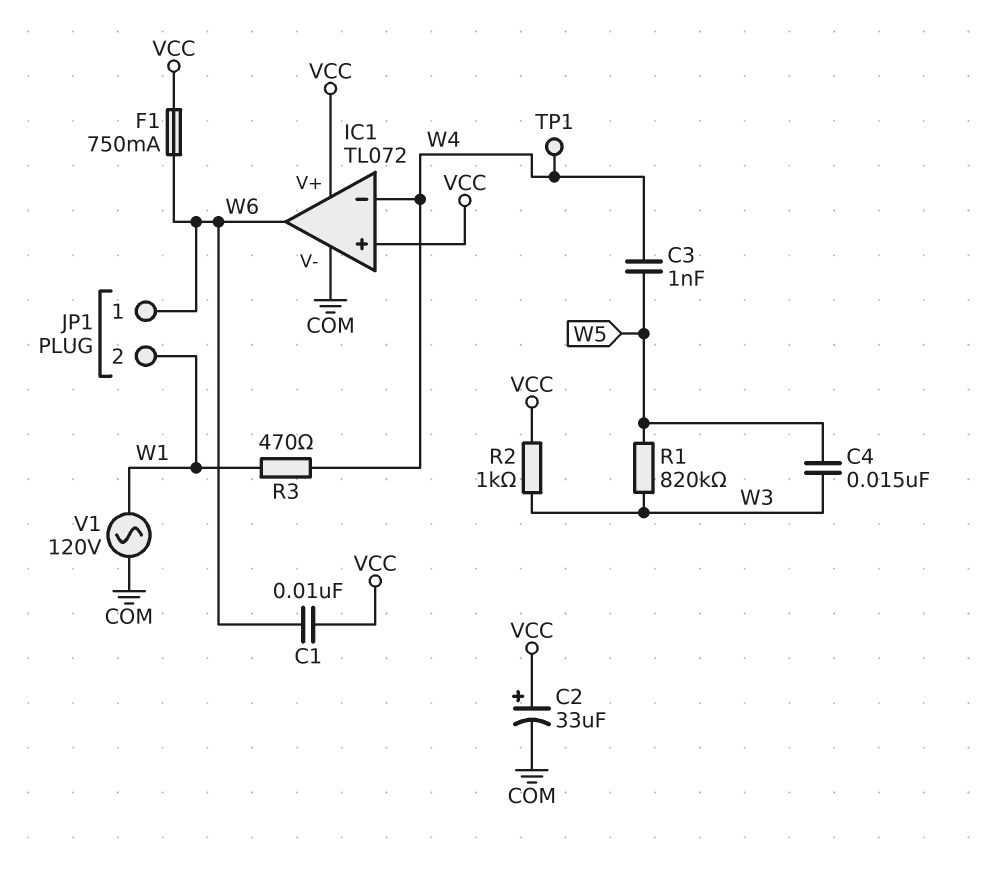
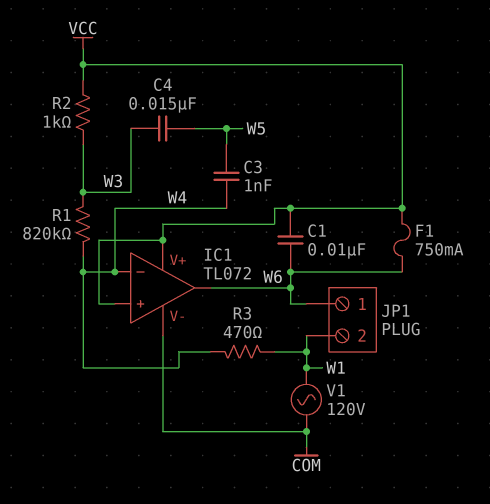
C2: 33uF (plus VCC, minus COM) -> none
R1: 820k (W3, W5) -> 820k (W3, W4)
TP1: test point (W4) -> none

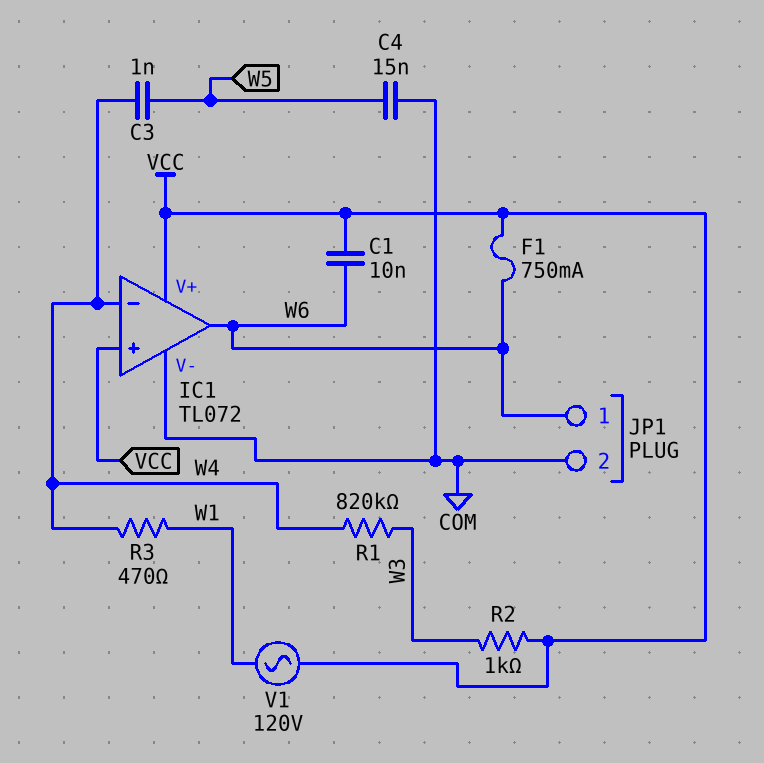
C4: 15nF (W3, W5) -> 15nF (COM, W5)
JP1 pin 2: W1 -> COM
V1: AC 120V (COM, W1) -> AC 120V (VCC, W1)

